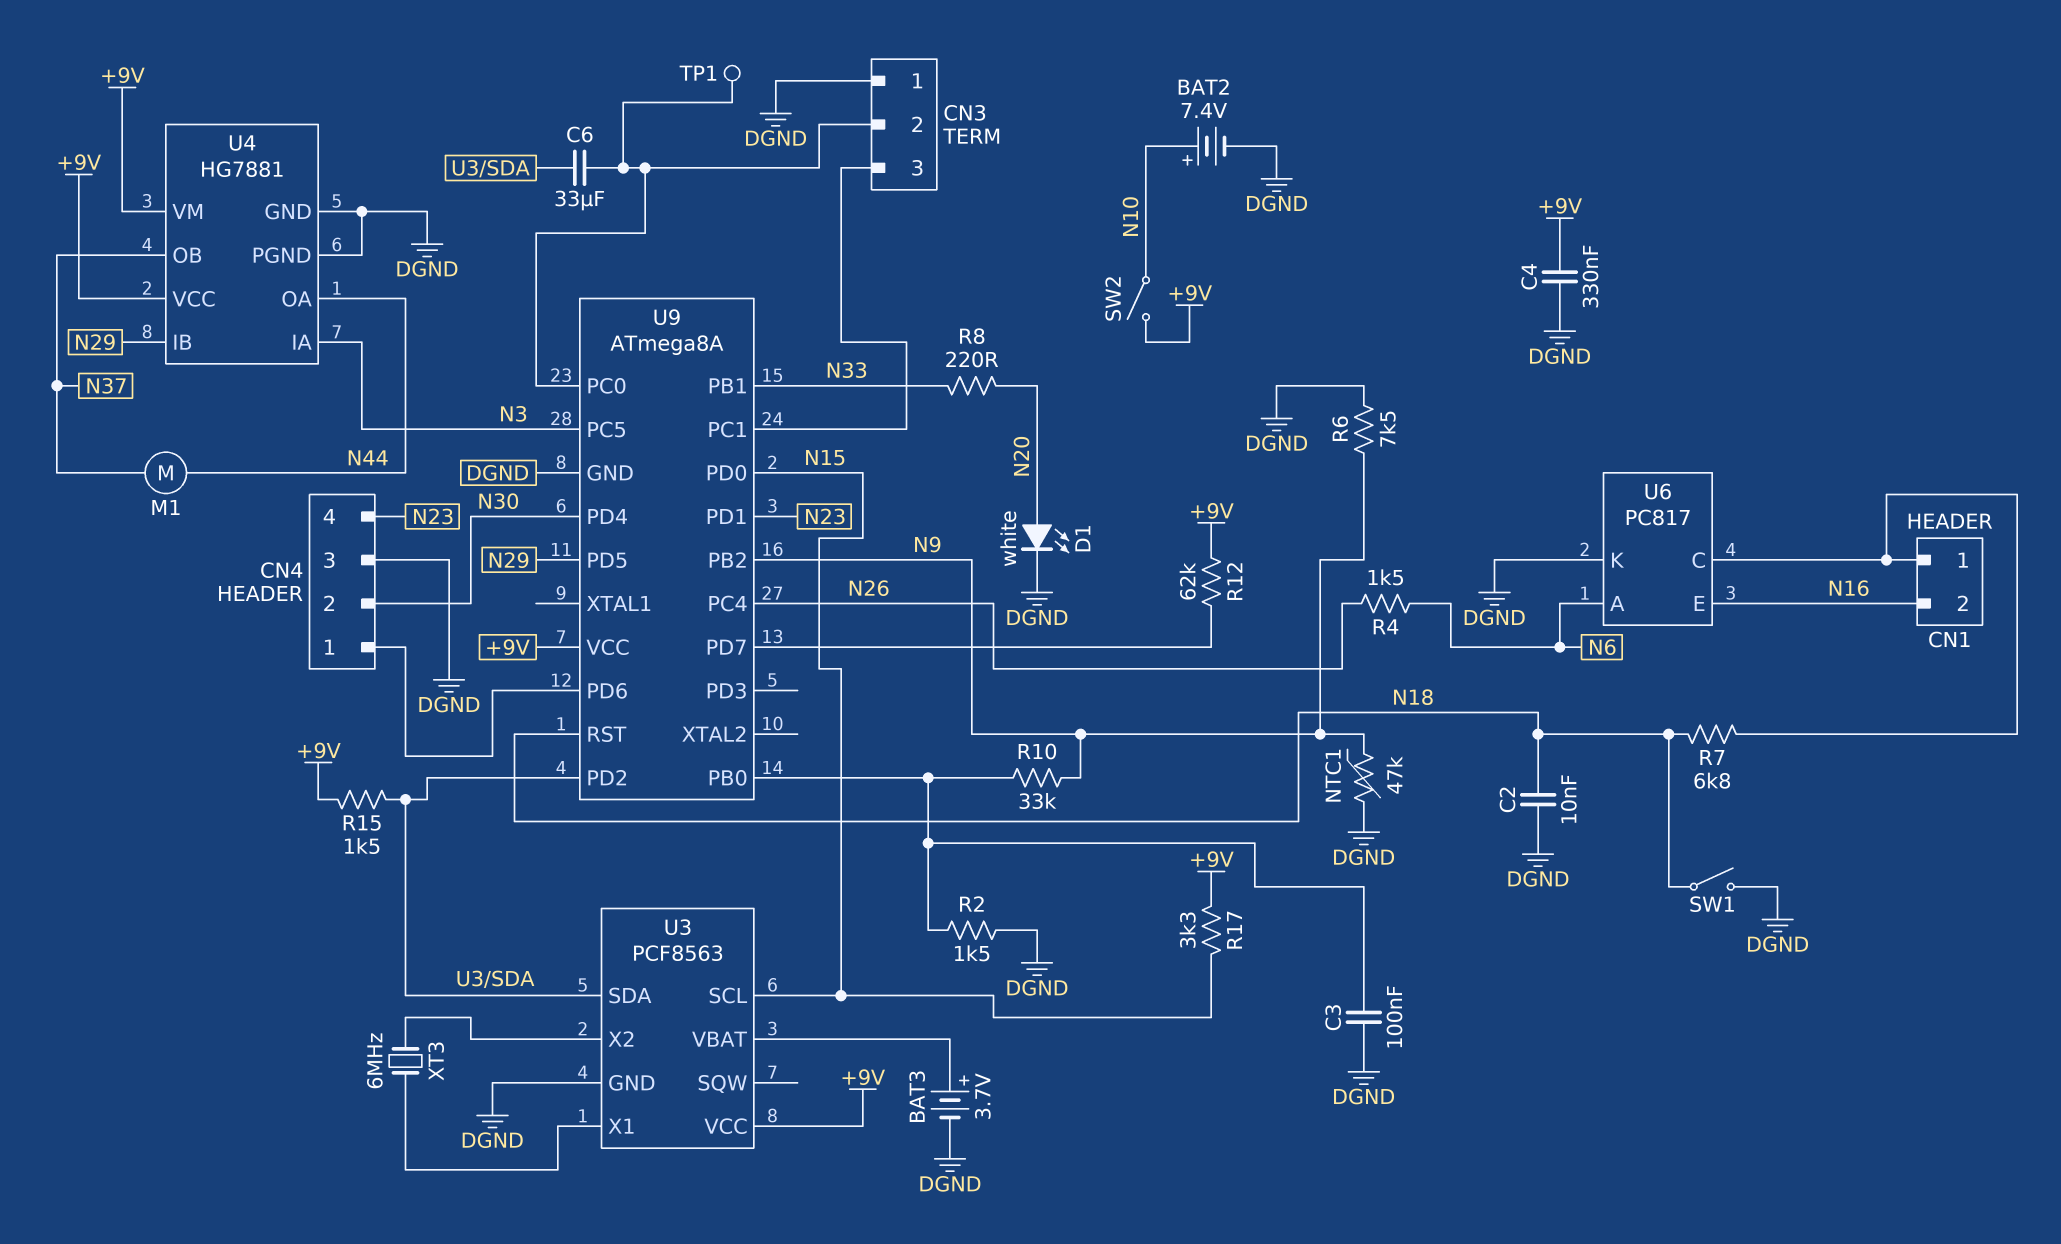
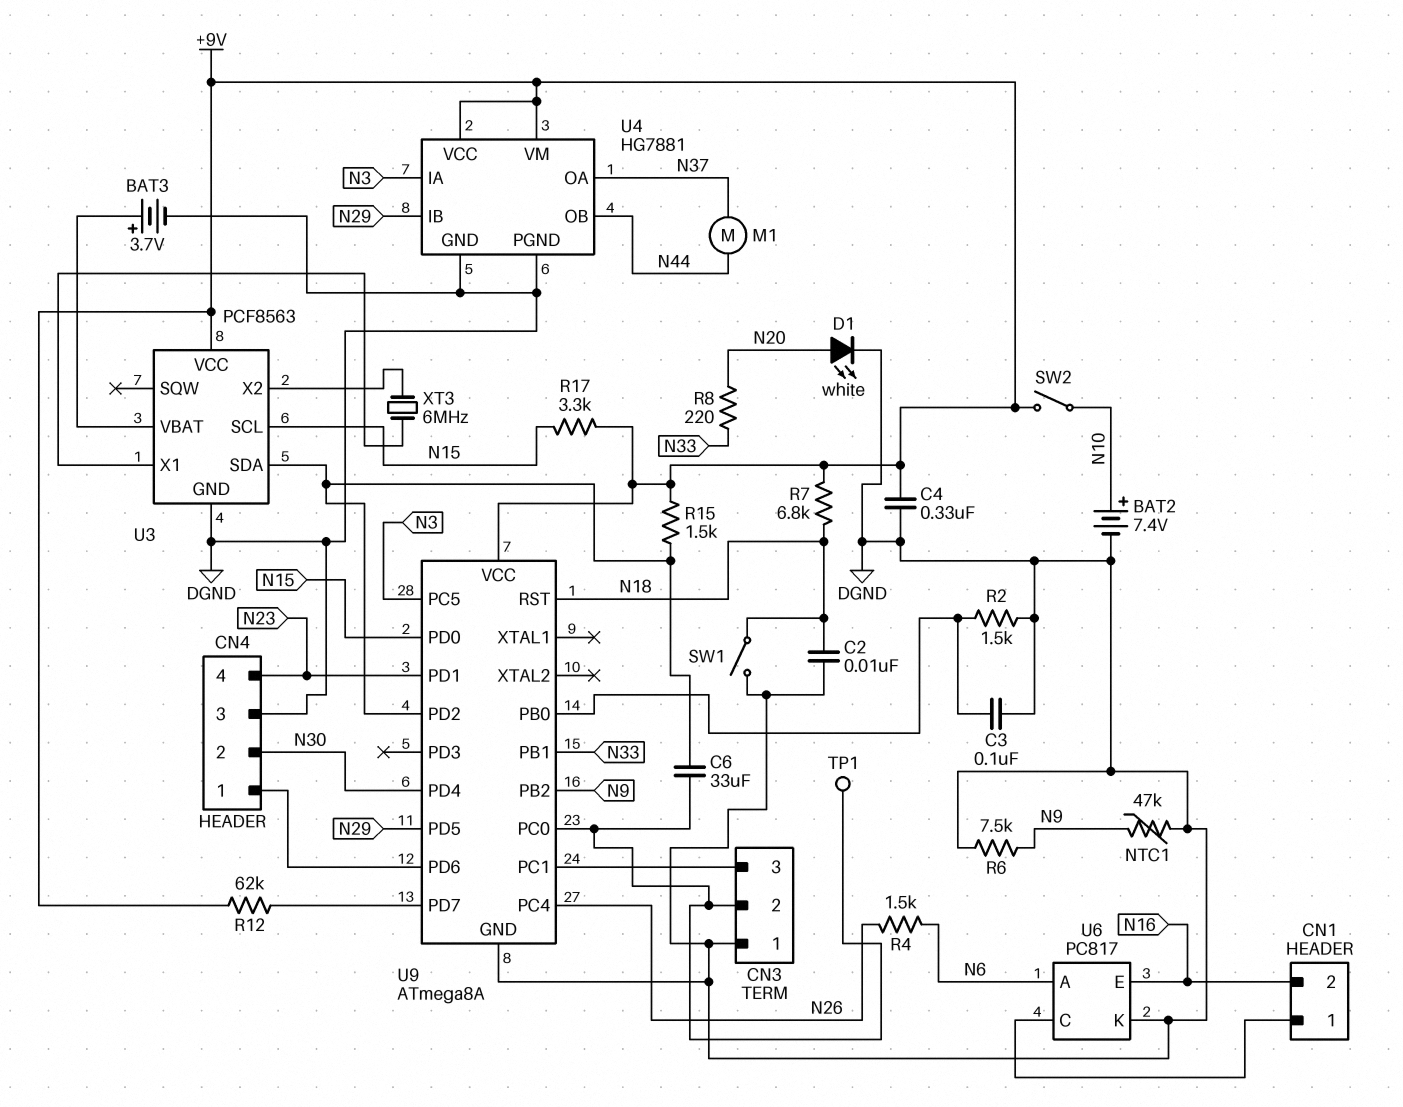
R7: 6.8k (CN1/1, N18) -> 6.8k (+9V, N18)
R10: 33k (N9, U9/PB0) -> none
U4 pin OA: N44 -> N37
U4 pin OB: N37 -> N44

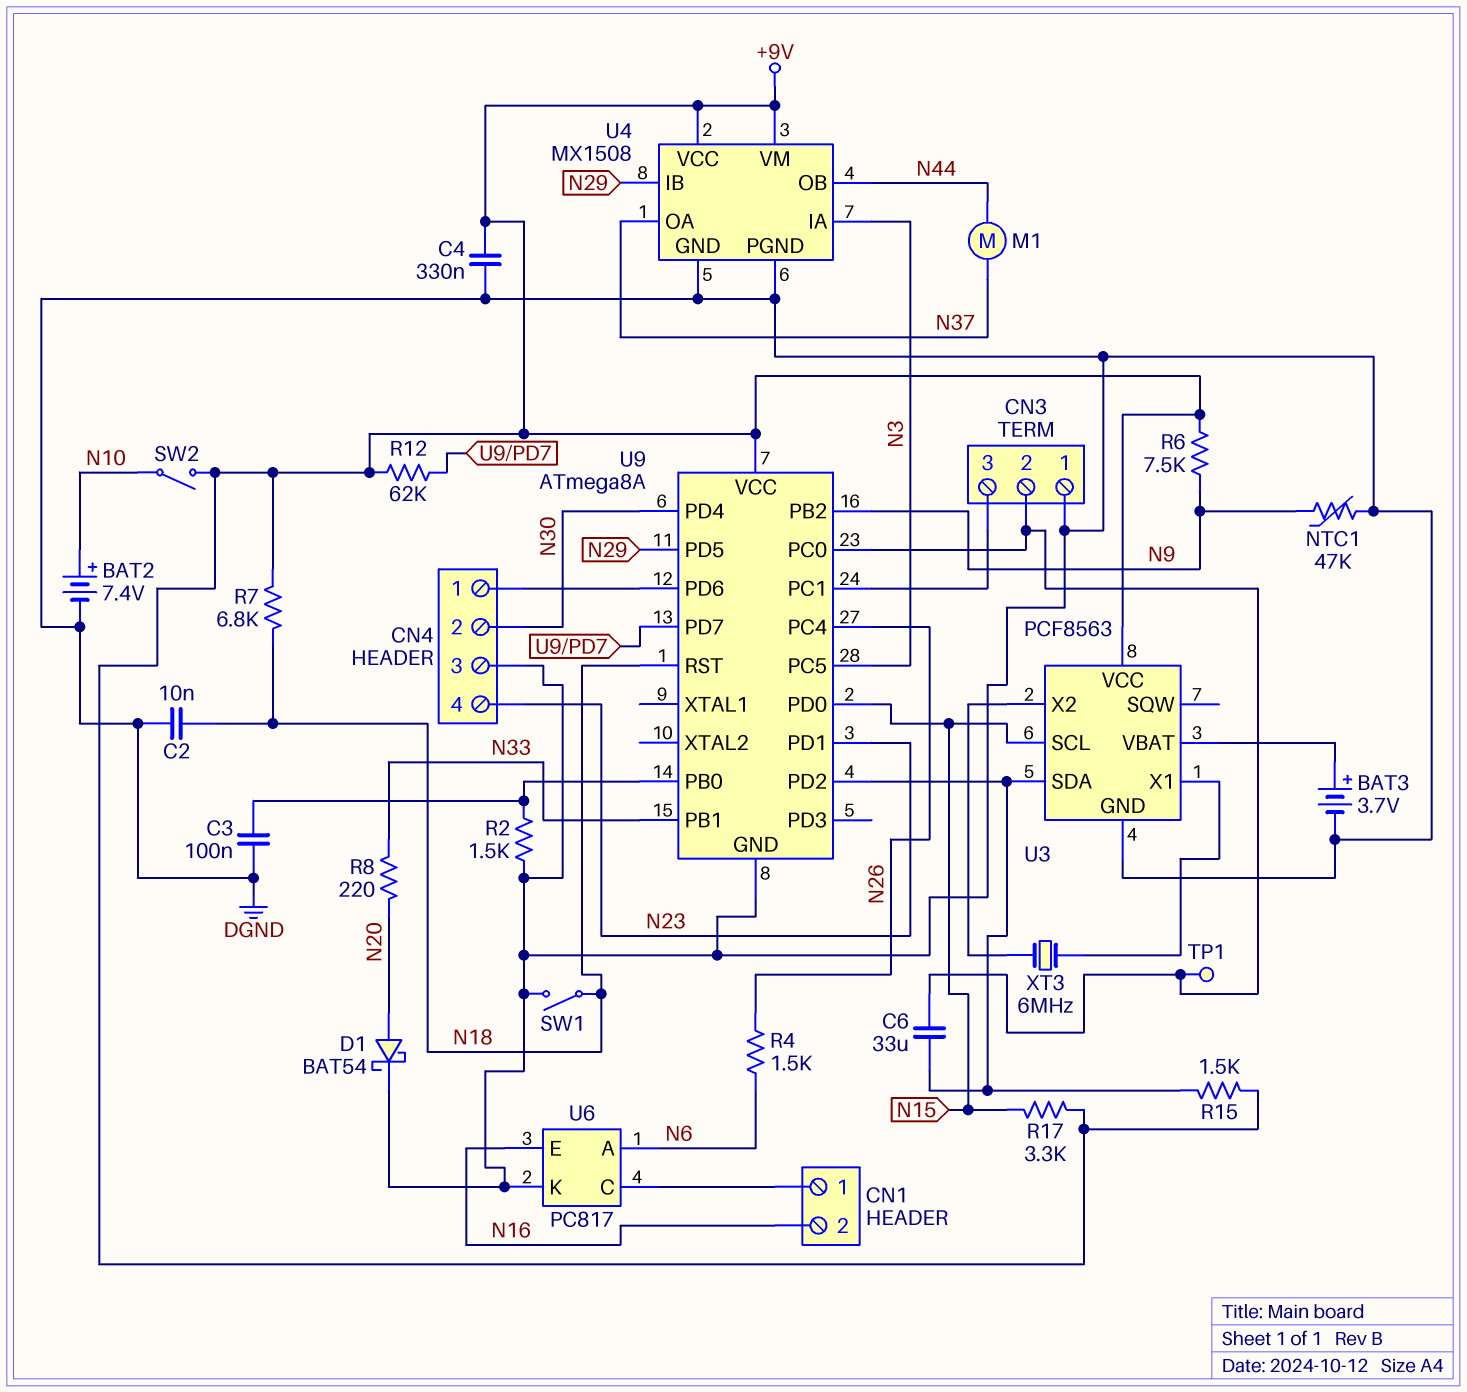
D1: LED white (A N20, K DGND) -> schottky BAT54 (A N20, K DGND)
R6: 7.5k (DGND, N9) -> 7.5k (+9V, N9)
U4: HG7881 -> MX1508

